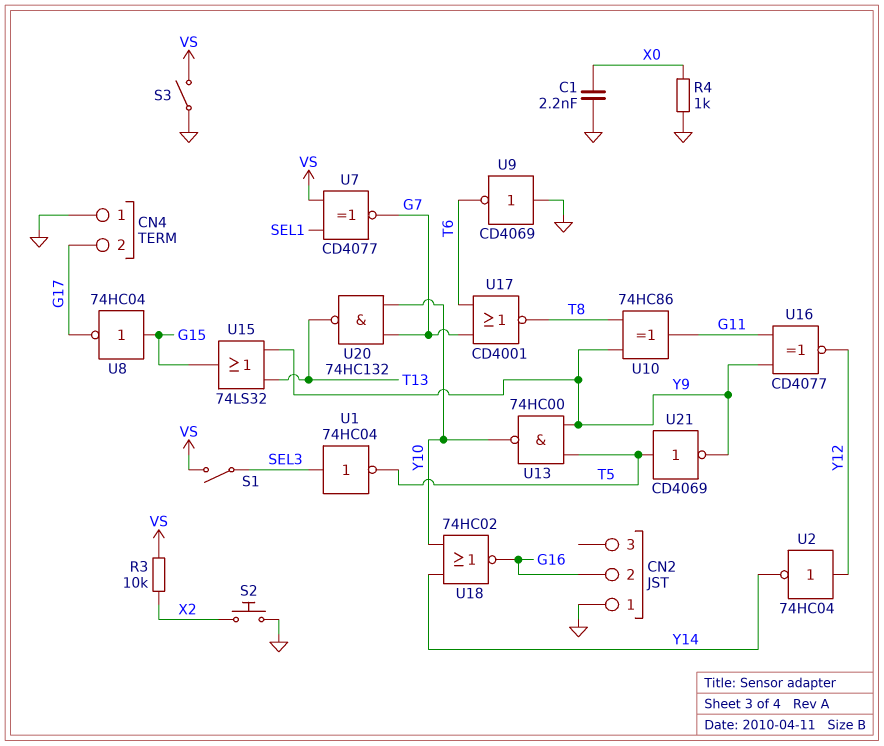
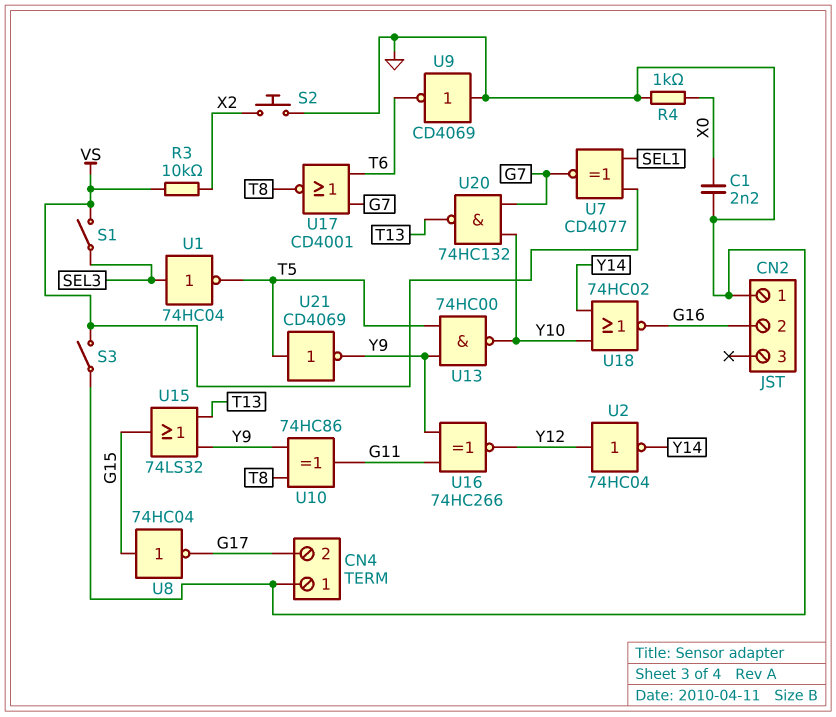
U16: XNOR CD4077 (in G11, in Y9, out Y12) -> XNOR 74HC266 (in G11, in Y9, out Y12)

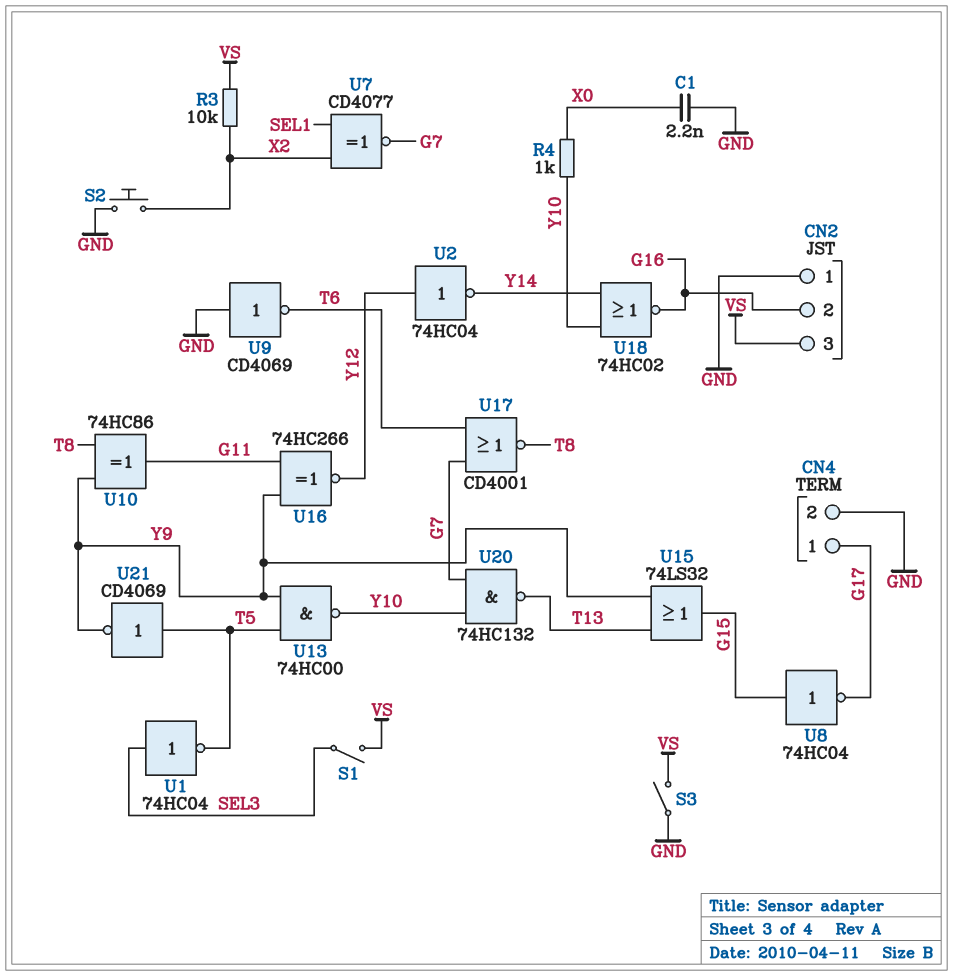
CN2 pin 3: none -> VS
CN4 pin 1: GND -> G17
CN4 pin 2: G17 -> GND
R4: 1k (GND, X0) -> 1k (X0, Y10)
U7: XNOR CD4077 (in SEL1, in VS, out G7) -> XNOR CD4077 (in SEL1, in X2, out G7)

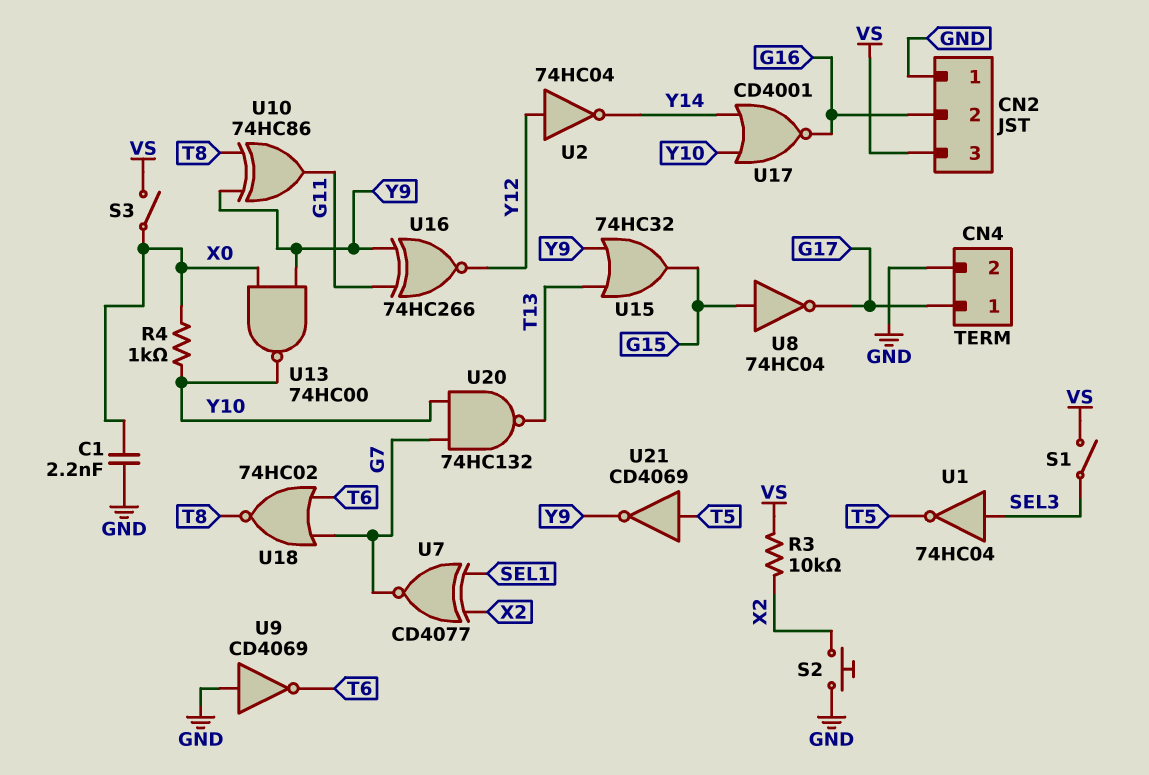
S3: switch (GND, VS) -> switch (VS, X0)
U13: NAND 74HC00 (in T5, in Y9, out Y10) -> NAND 74HC00 (in X0, in Y9, out Y10)
U15: OR 74LS32 (in T13, in Y9, out G15) -> OR 74HC32 (in T13, in Y9, out G15)
U17: NOR CD4001 (in G7, in T6, out T8) -> NOR CD4001 (in Y10, in Y14, out G16)
U18: NOR 74HC02 (in Y10, in Y14, out G16) -> NOR 74HC02 (in G7, in T6, out T8)

